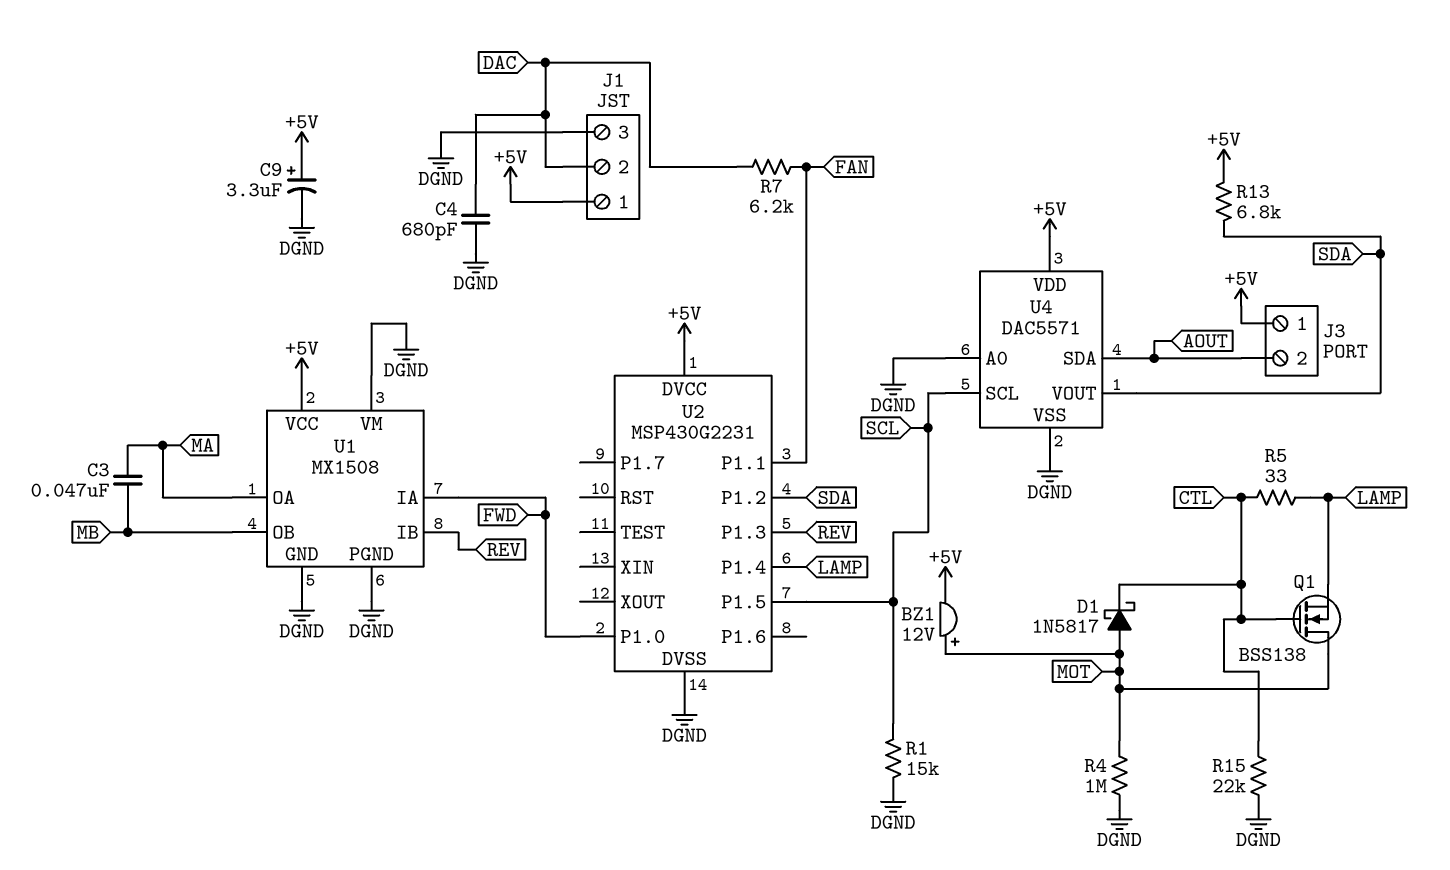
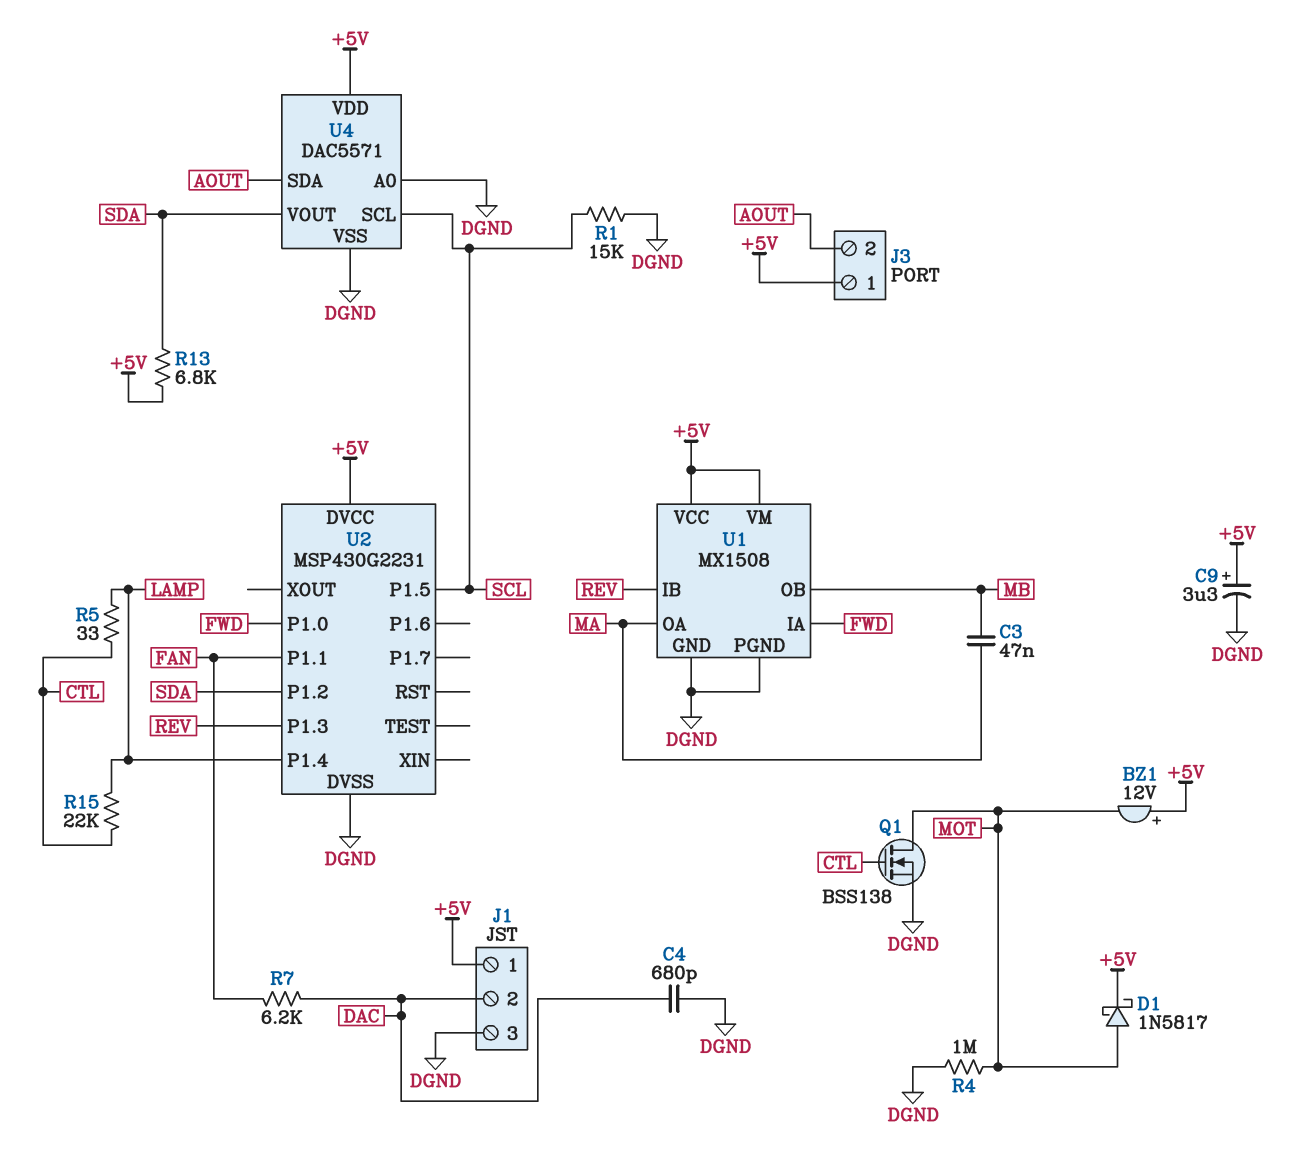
BZ1: buzzer 12V (plus MOT, minus +5V) -> buzzer 12V (plus +5V, minus MOT)
D1: schottky 1N5817 (A MOT, K CTL) -> schottky 1N5817 (A MOT, K +5V)
Q1: NMOS BSS138 (G CTL, D MOT, S LAMP) -> NMOS BSS138 (G CTL, D MOT, S DGND)
R15: 22k (CTL, DGND) -> 22k (CTL, LAMP)
U1 pin VM: DGND -> +5V

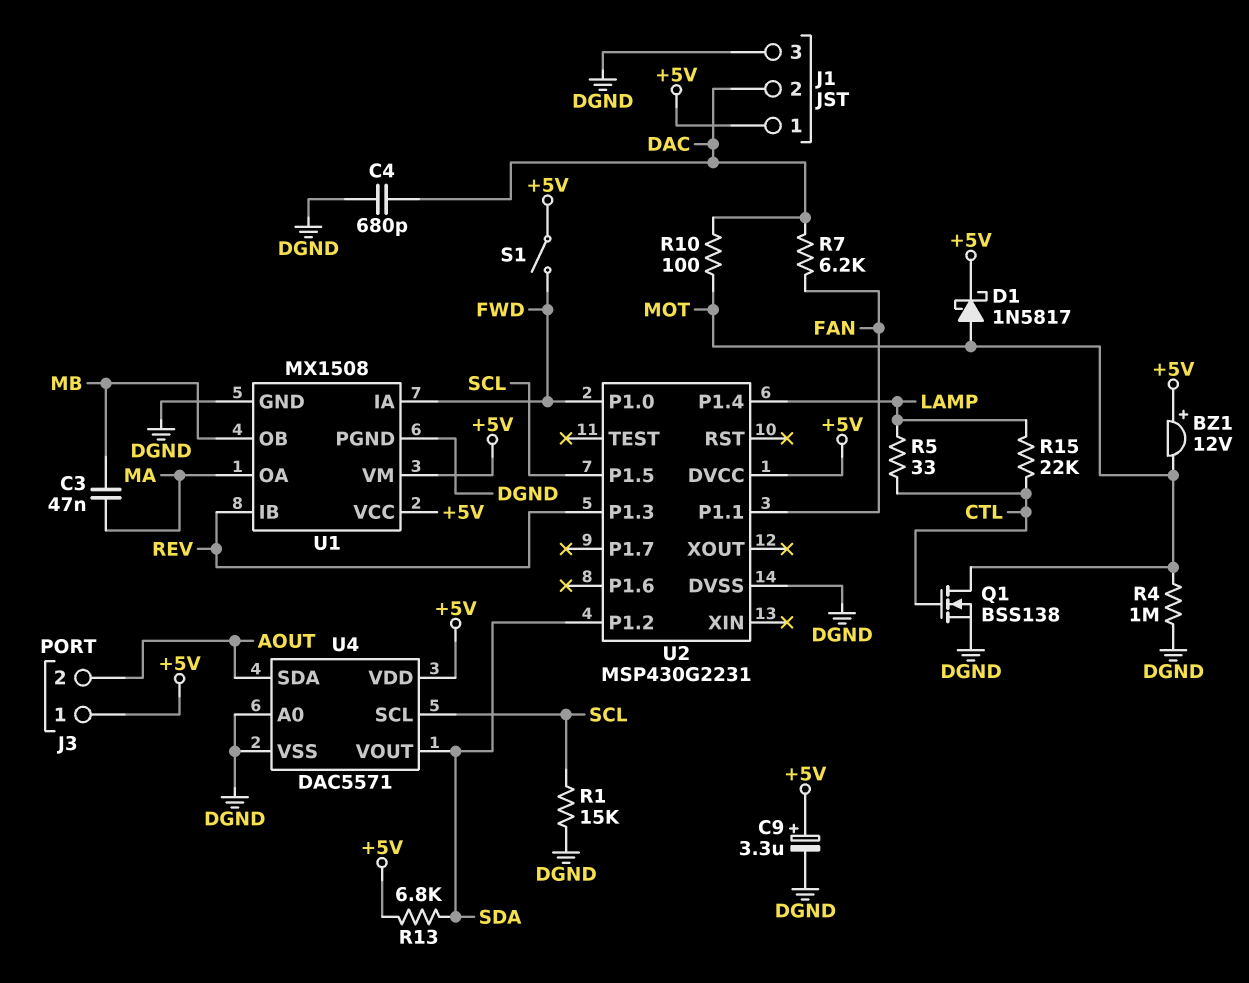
R10: none -> 100 (DAC, MOT)
S1: none -> switch (+5V, FWD)

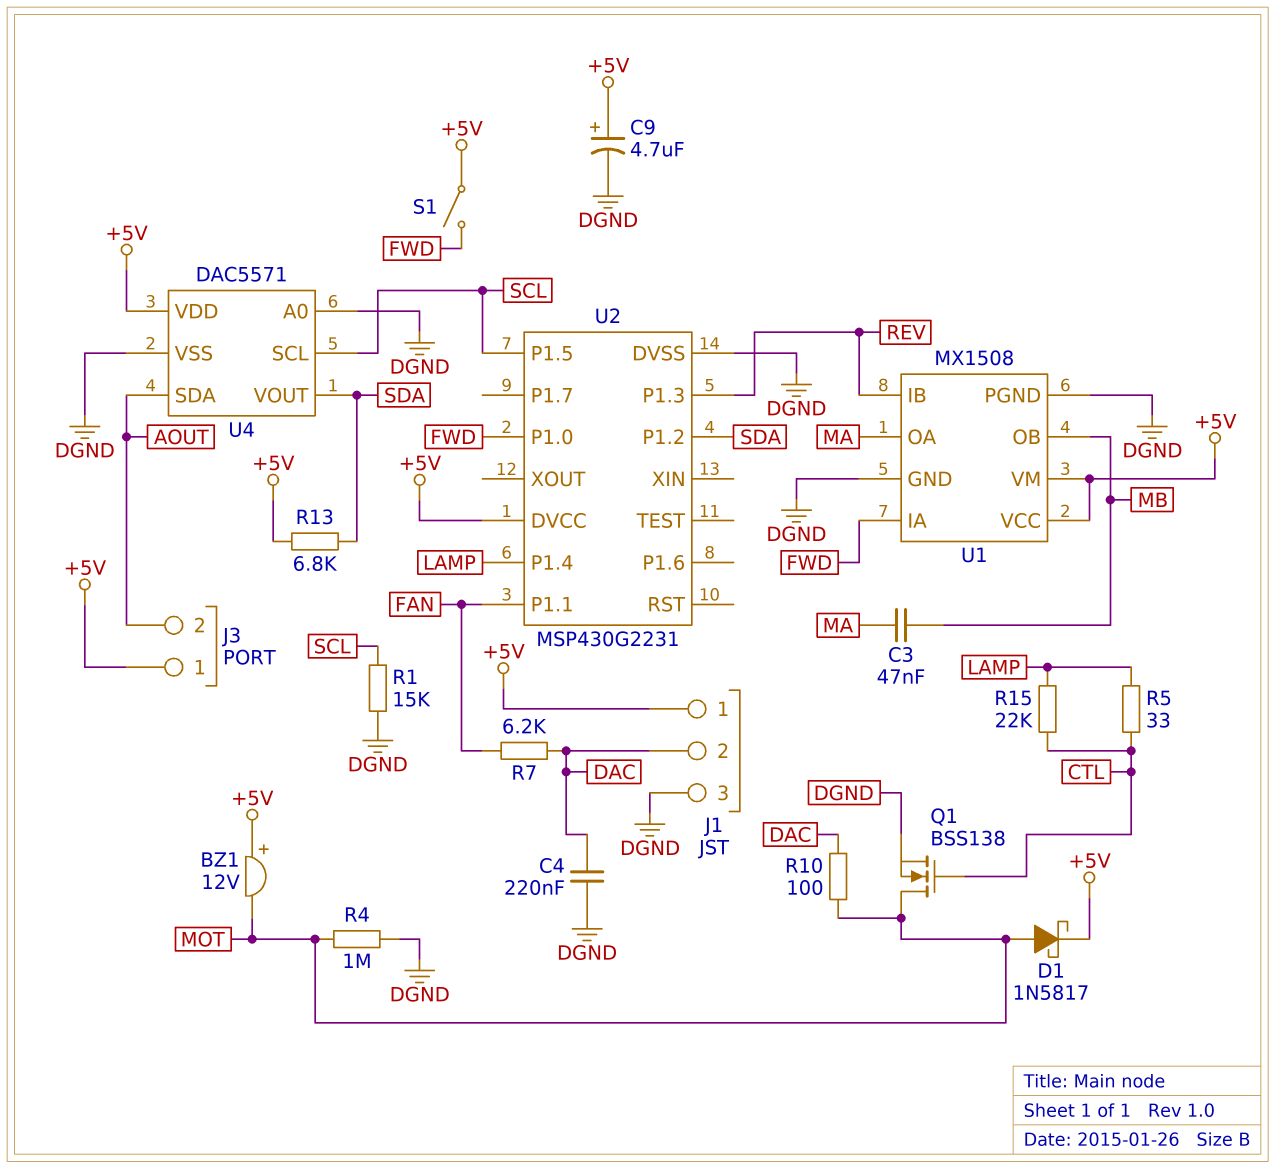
C4: 680pF (DAC, DGND) -> 220nF (DAC, DGND)
C9: 3.3uF (plus +5V, minus DGND) -> 4.7uF (plus +5V, minus DGND)

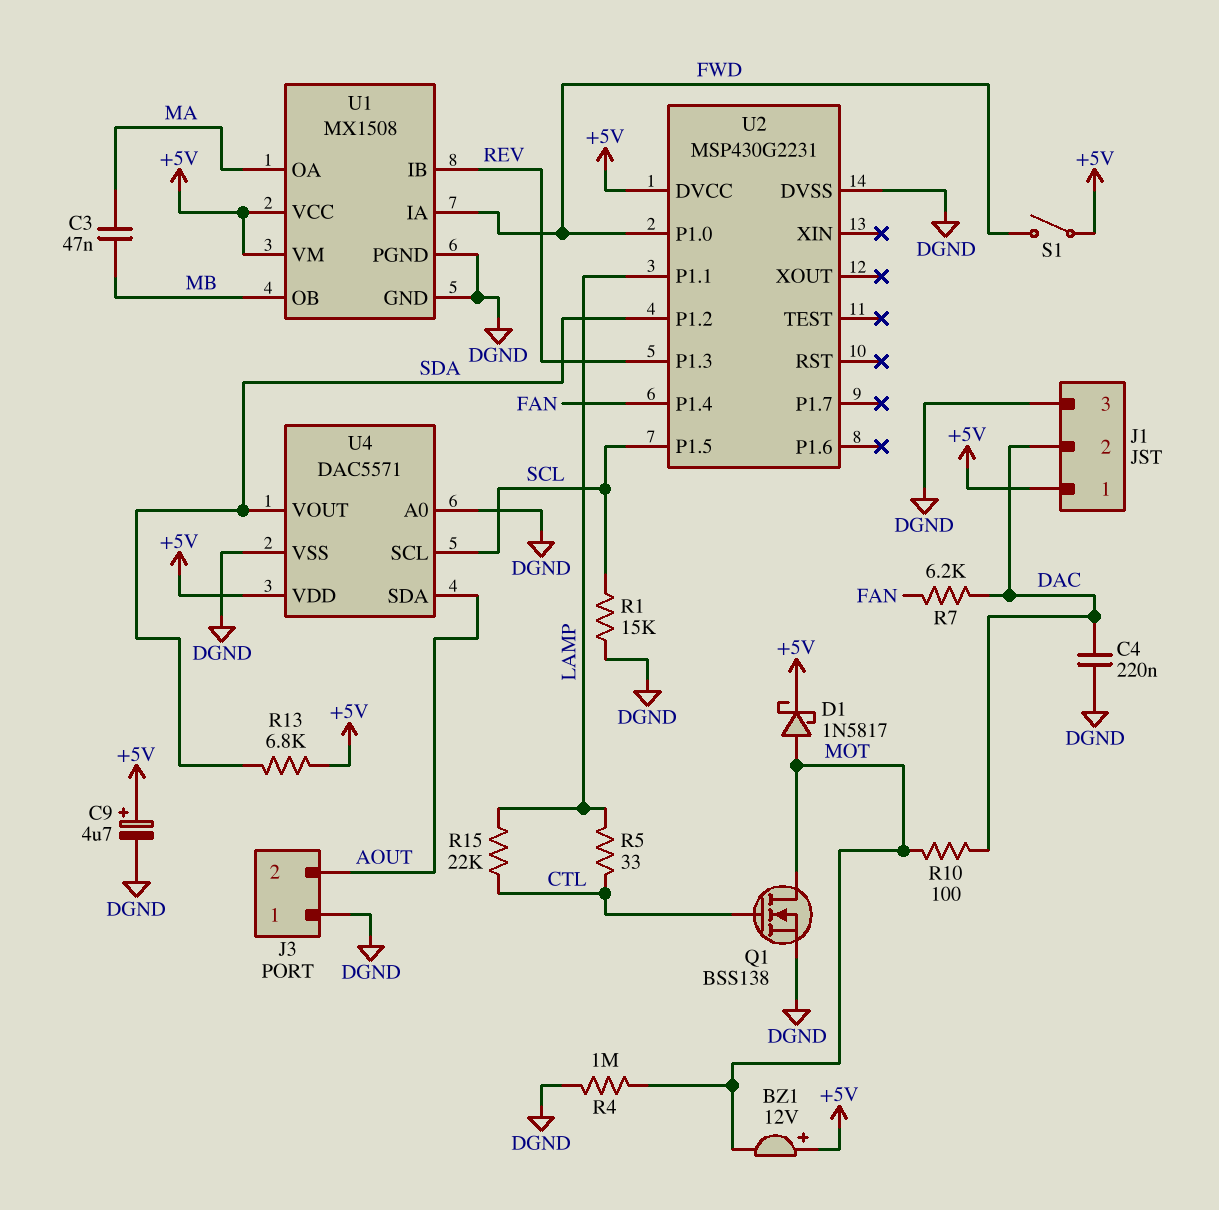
J3 pin 1: +5V -> DGND
U2 pin P1.1: FAN -> LAMP
U2 pin P1.4: LAMP -> FAN

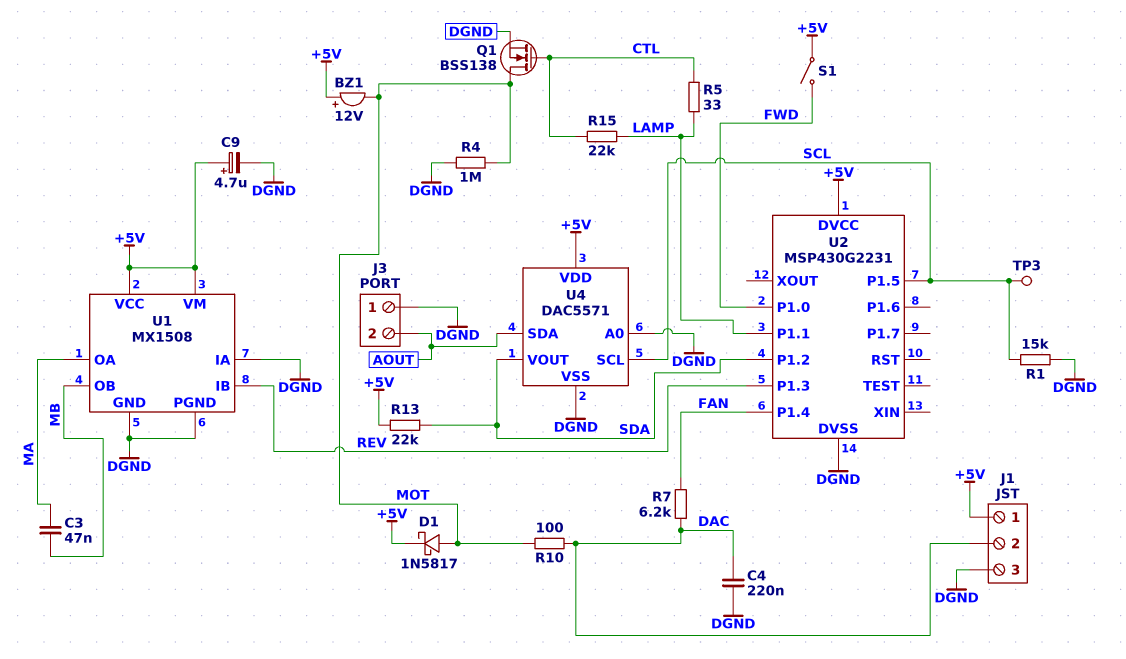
R13: 6.8k (+5V, SDA) -> 22k (+5V, SDA)
TP3: none -> test point (SCL)
U1 pin IA: FWD -> DGND

